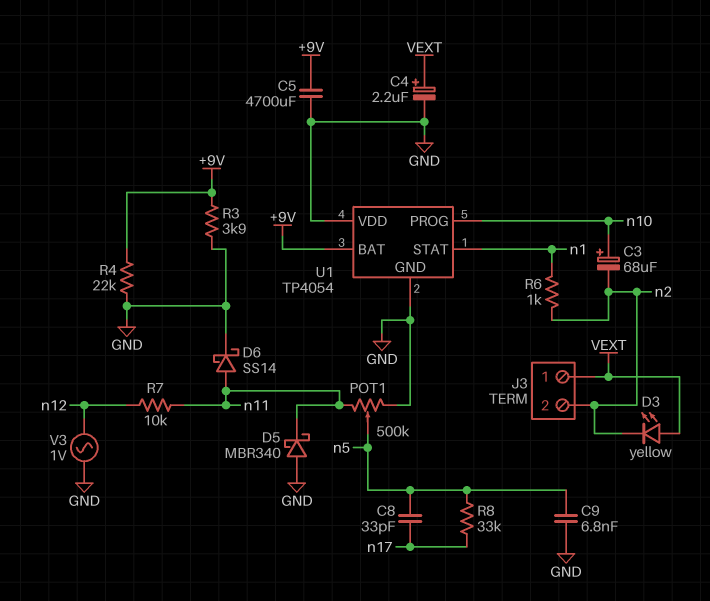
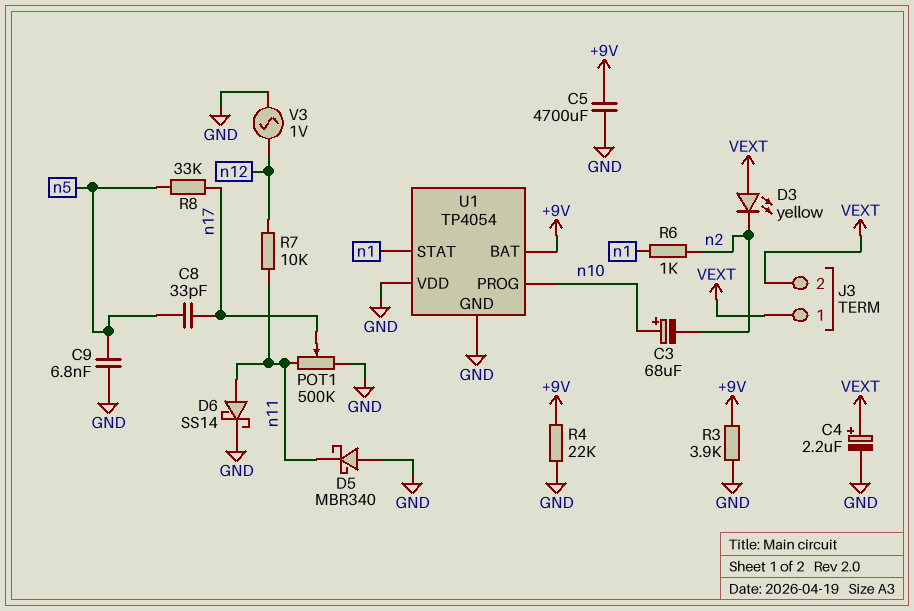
J3 pin 2: n2 -> VEXT
POT1: 500k (GND, n11, wiper n5) -> 500k (GND, n11, wiper n17)

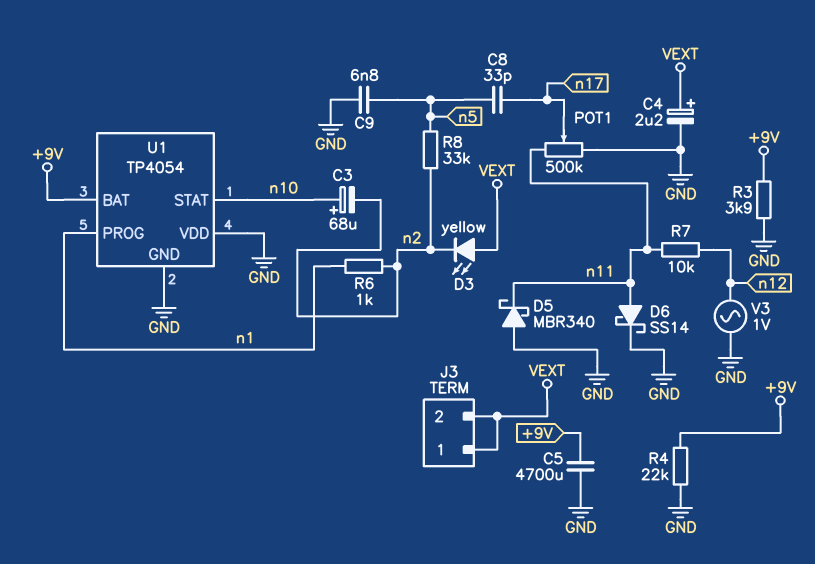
R8: 33k (n5, n17) -> 33k (n2, n5)
U1 pin PROG: n10 -> n1
U1 pin STAT: n1 -> n10

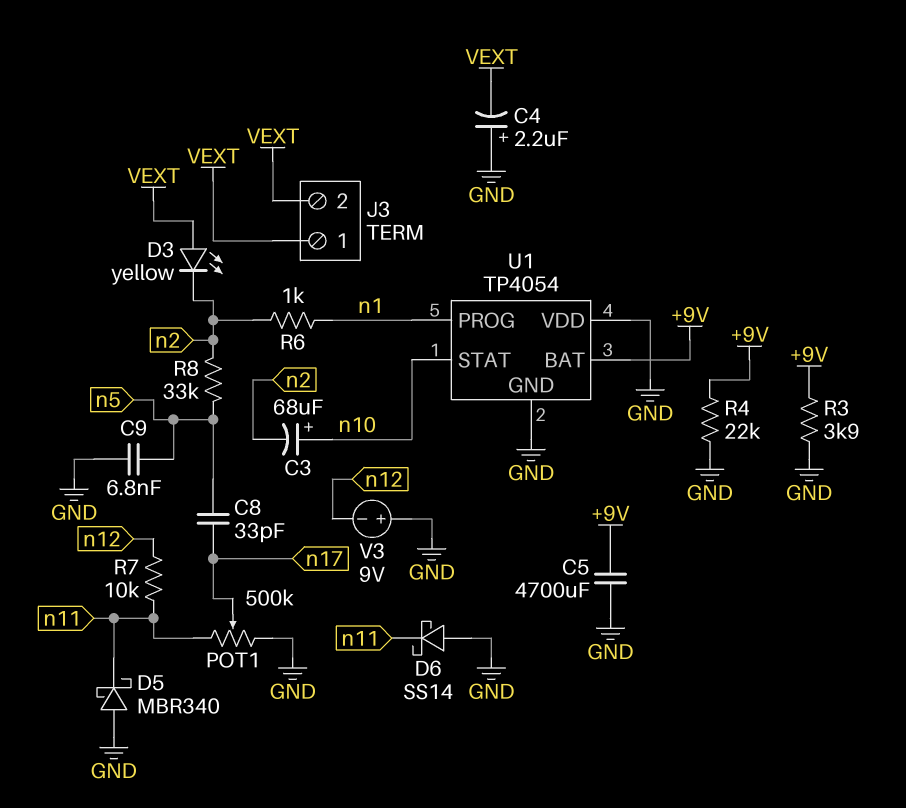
C4: 2.2uF (plus VEXT, minus GND) -> 2.2uF (plus GND, minus VEXT)
D6: schottky SS14 (A n11, K GND) -> schottky SS14 (A GND, K n11)
V3: AC 1V (GND, n12) -> 9V (plus GND, minus n12)

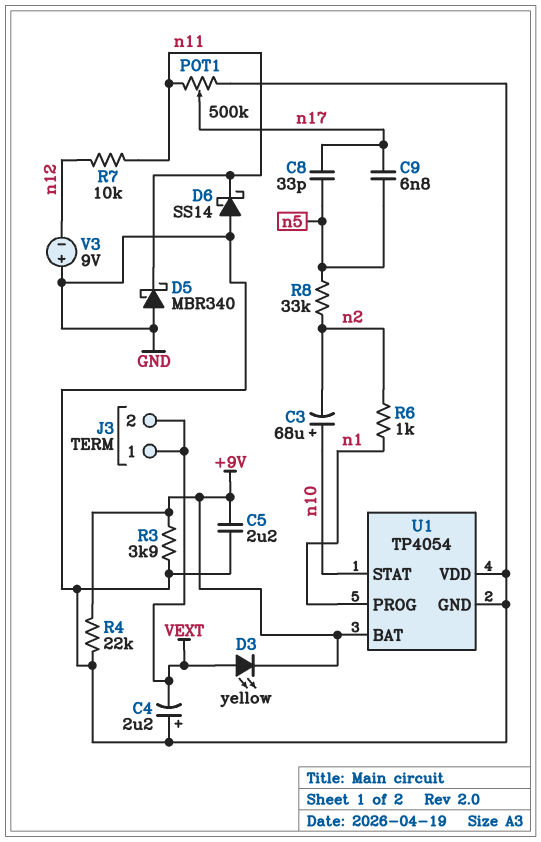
C5: 4700uF (+9V, GND) -> 2.2uF (+9V, GND)
C9: 6.8nF (GND, n5) -> 6.8nF (n5, n17)
D3: LED yellow (A VEXT, K n2) -> LED yellow (A VEXT, K +9V)

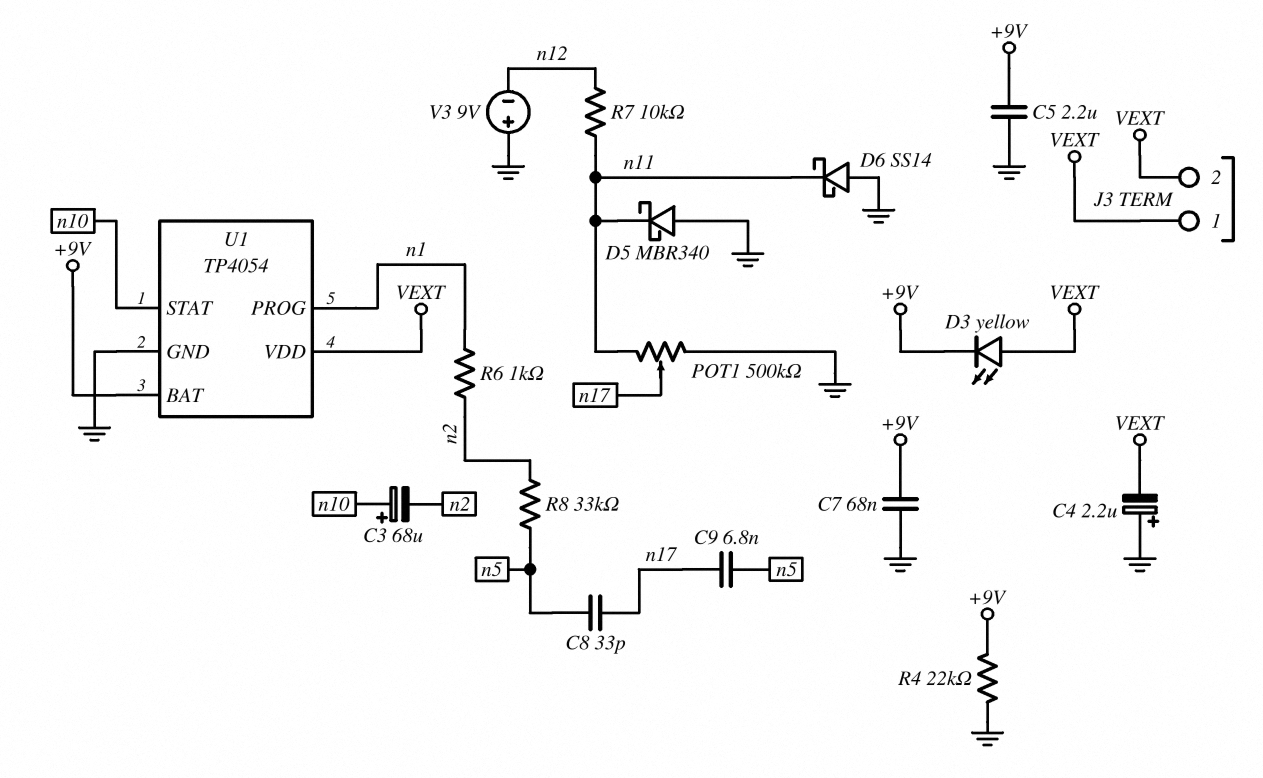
C7: none -> 68nF (+9V, GND)
R3: 3.9k (+9V, GND) -> none
U1 pin VDD: GND -> VEXT

